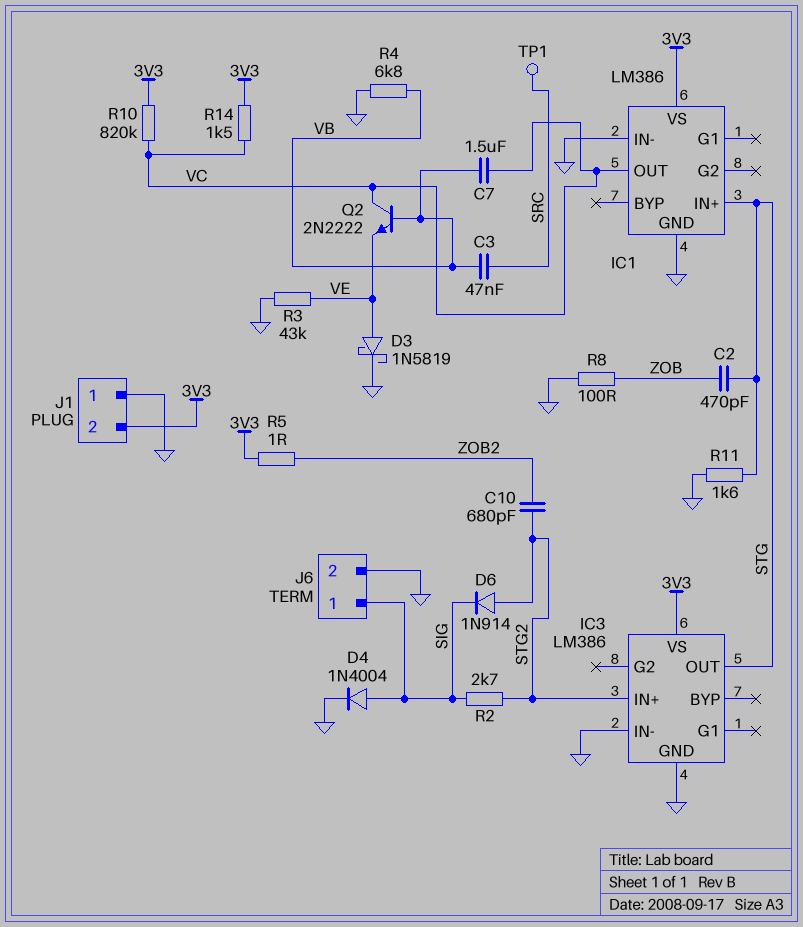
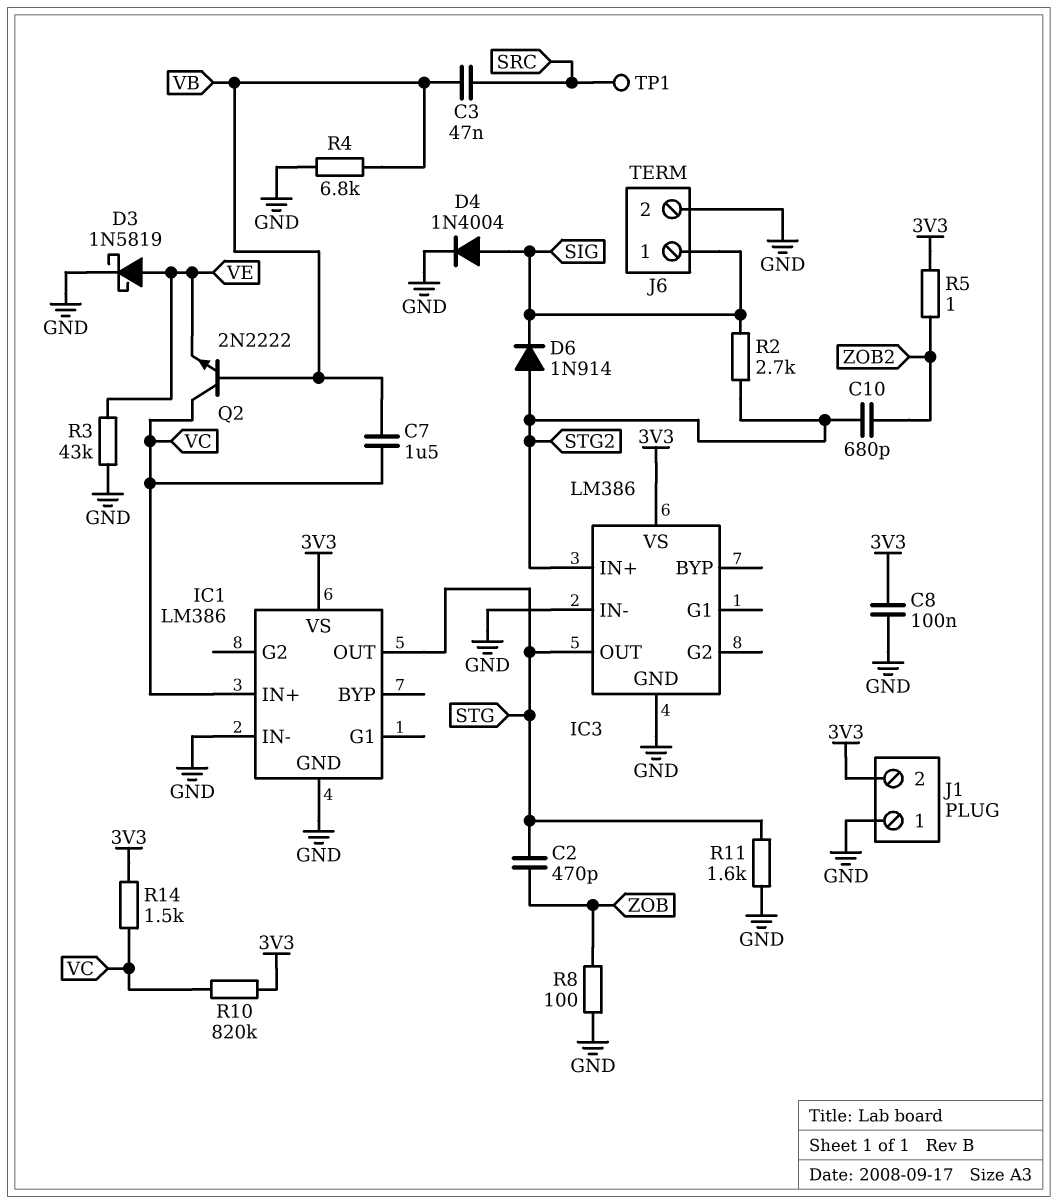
C8: none -> 100nF (3V3, GND)
IC1 pin IN+: STG -> VC
IC1 pin OUT: VC -> STG

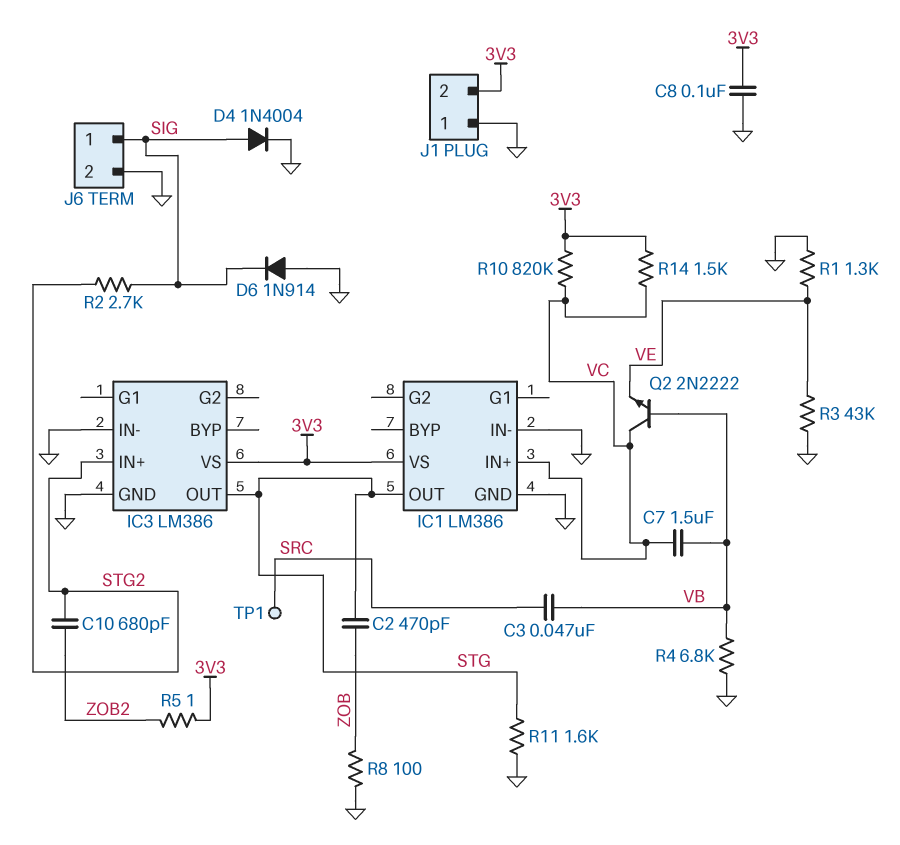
D3: schottky 1N5819 (A VE, K GND) -> none
D6: diode 1N914 (A STG2, K SIG) -> diode 1N914 (A GND, K SIG)
R1: none -> 1.3k (GND, VE)

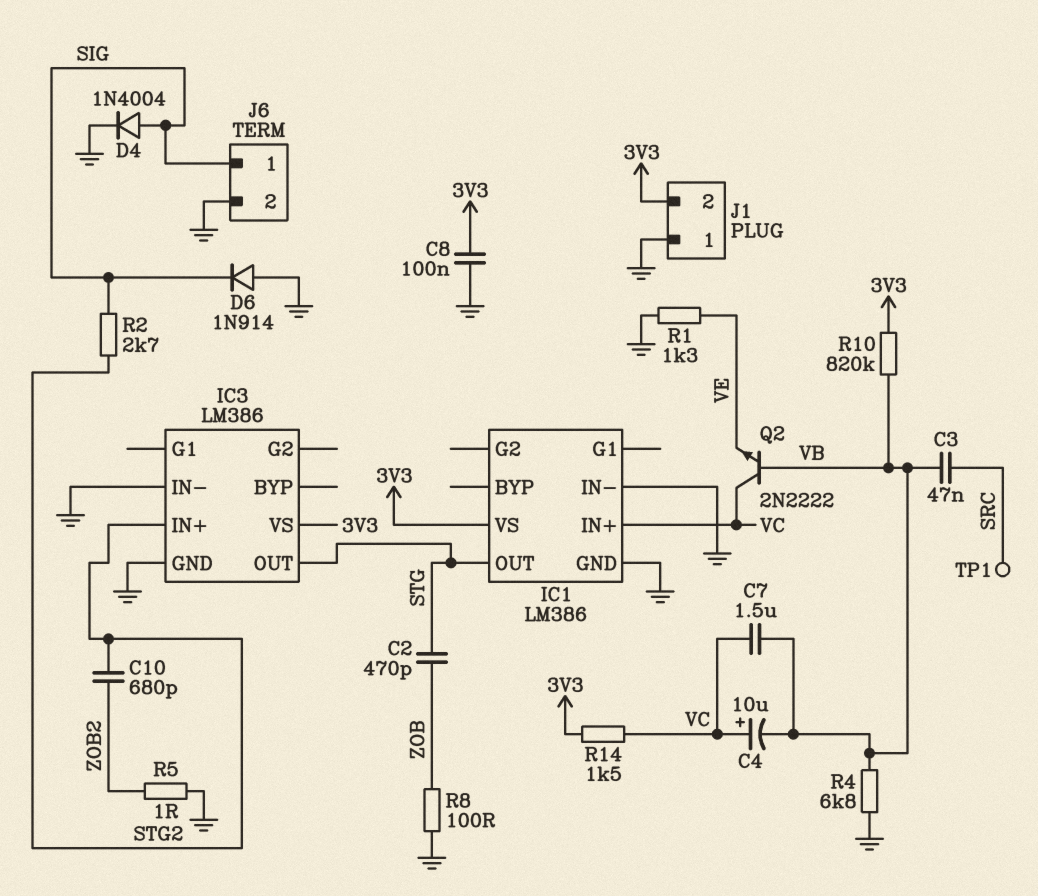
C4: none -> 10uF (plus VC, minus VB)
R3: 43k (GND, VE) -> none
R5: 1 (3V3, ZOB2) -> 1 (GND, ZOB2)
R10: 820k (3V3, VC) -> 820k (3V3, VB)
R11: 1.6k (GND, STG) -> none

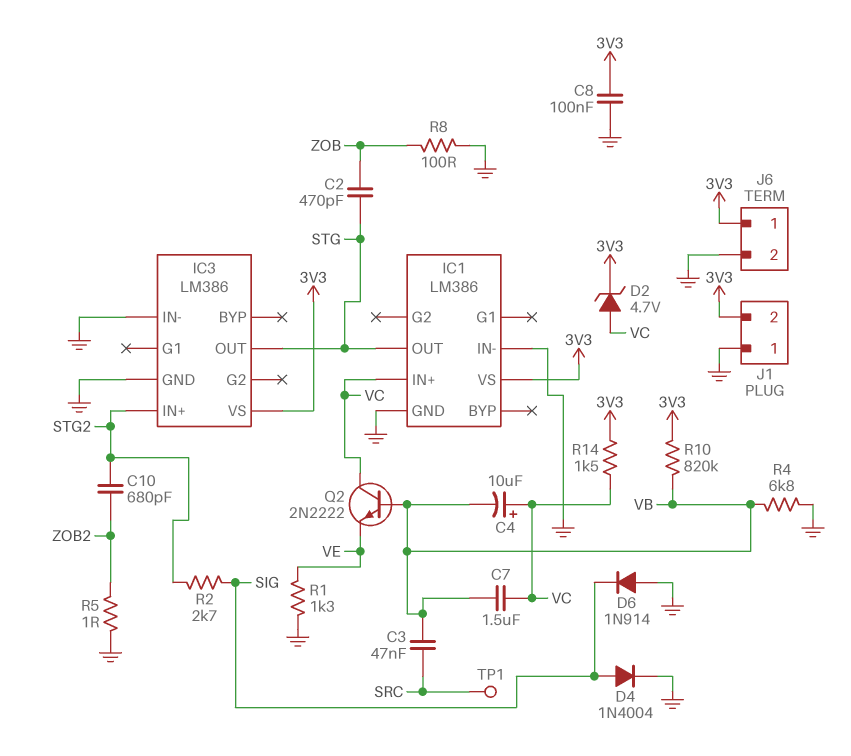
D2: none -> zener 4.7V (A VC, K 3V3)
J6 pin 1: SIG -> 3V3

